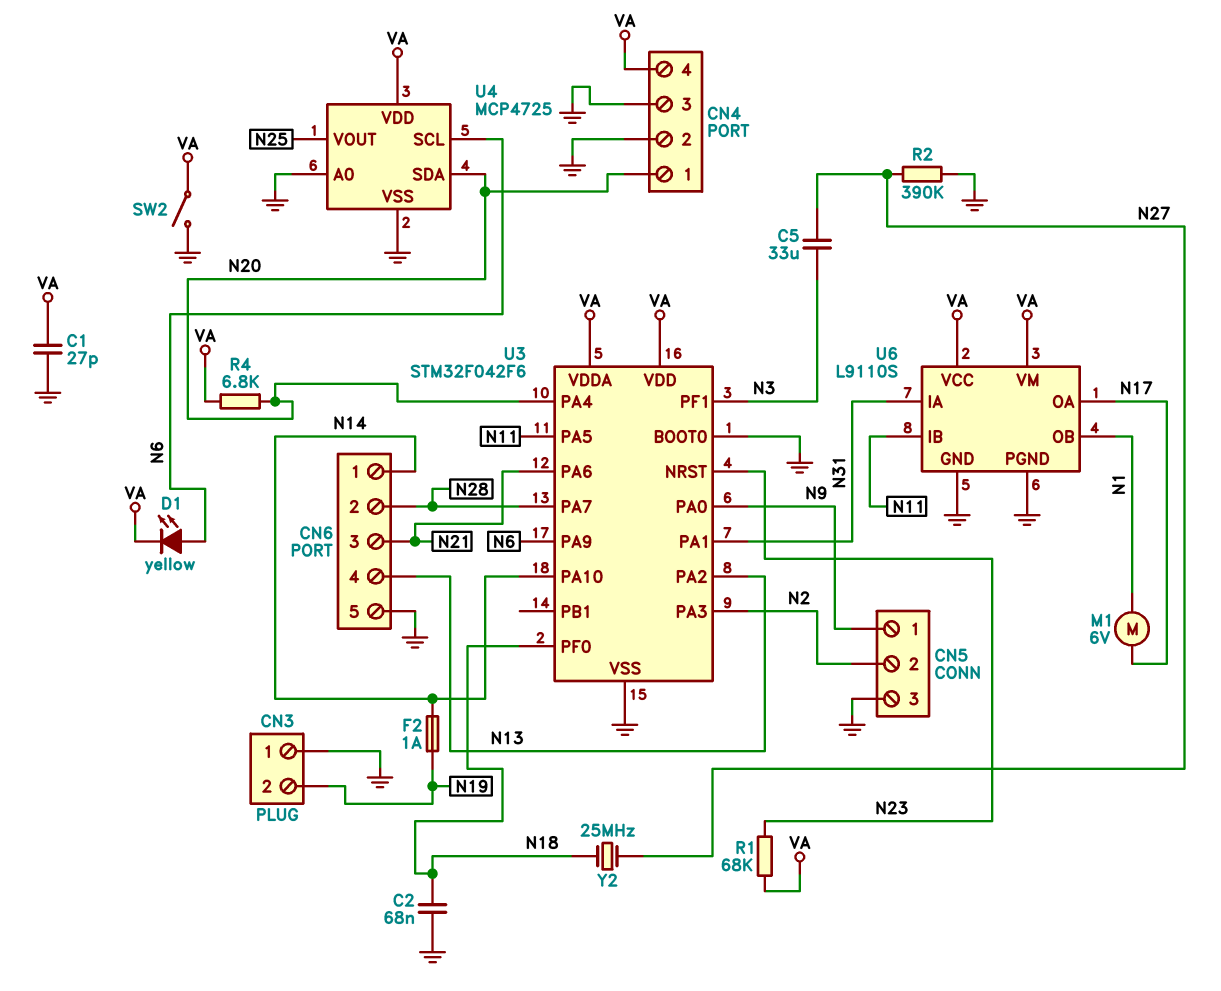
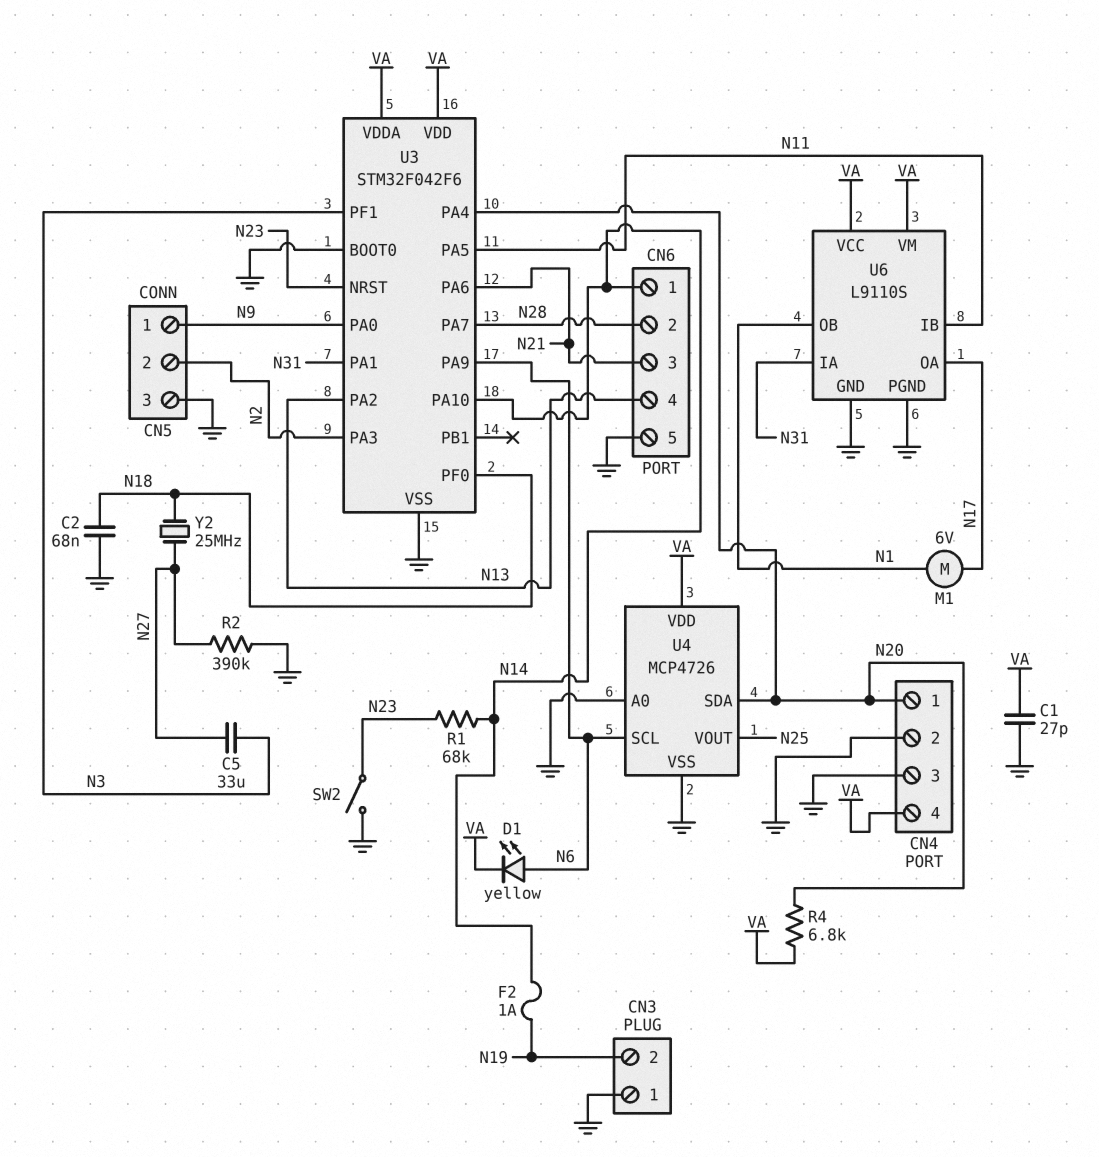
R1: 68k (N23, VA) -> 68k (N14, N23)
SW2: switch (GND, VA) -> switch (GND, N23)
U4: MCP4725 -> MCP4726

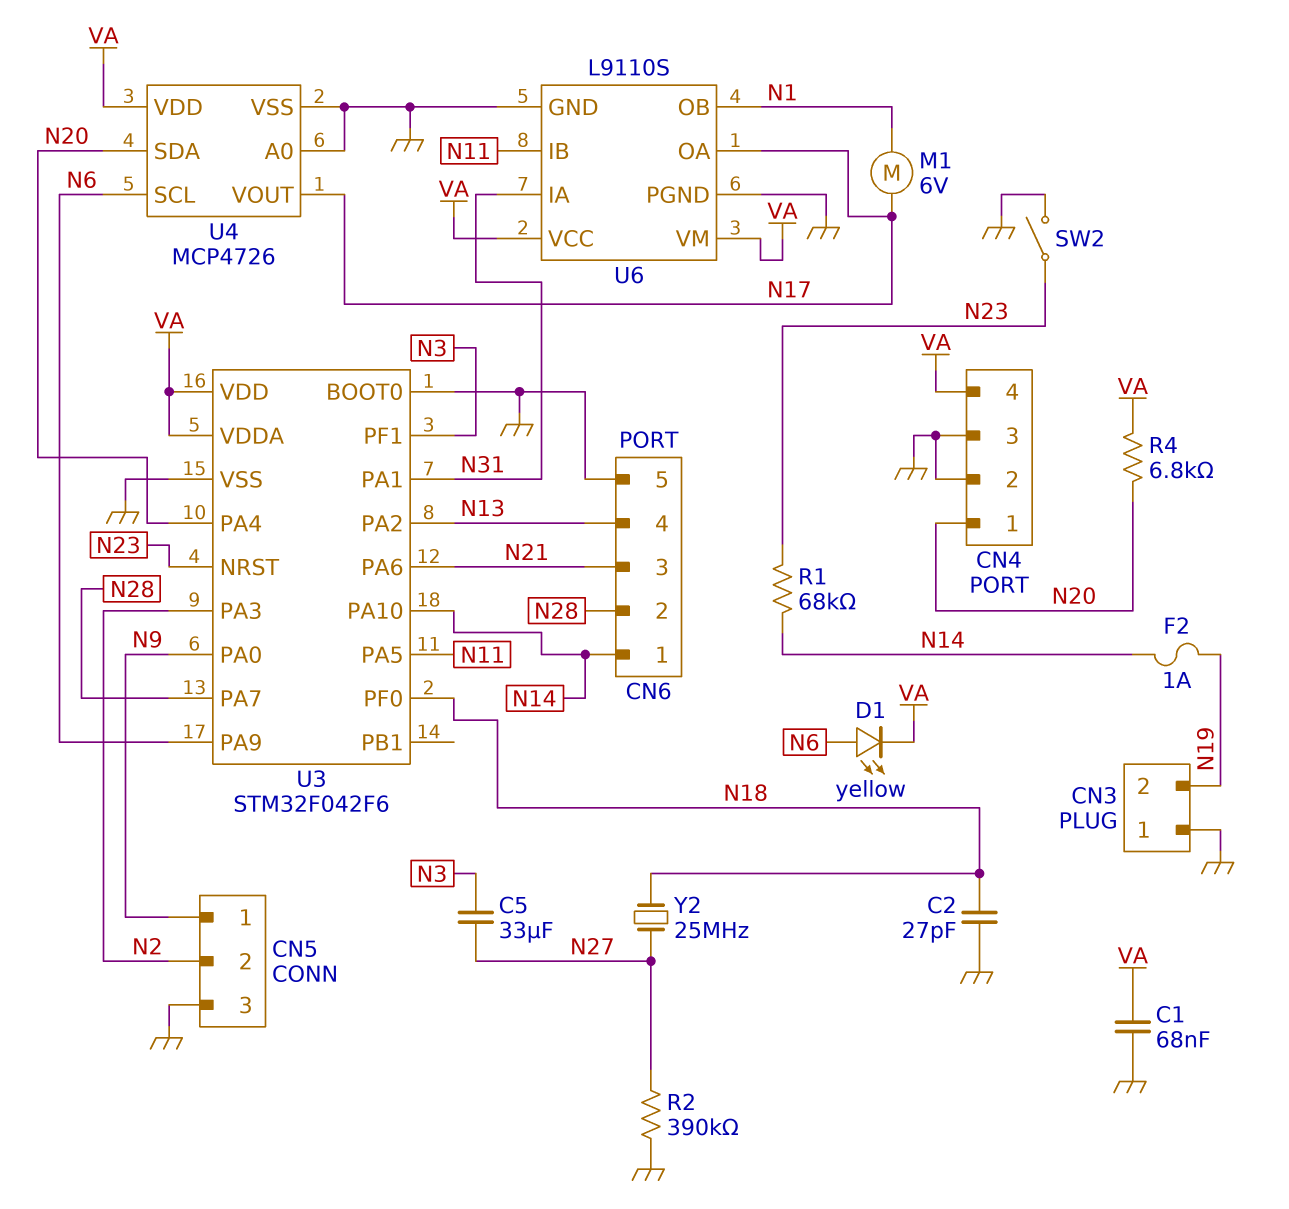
C1: 27pF (GND, VA) -> 68nF (GND, VA)
C2: 68nF (GND, N18) -> 27pF (GND, N18)
U4 pin VOUT: N25 -> N17

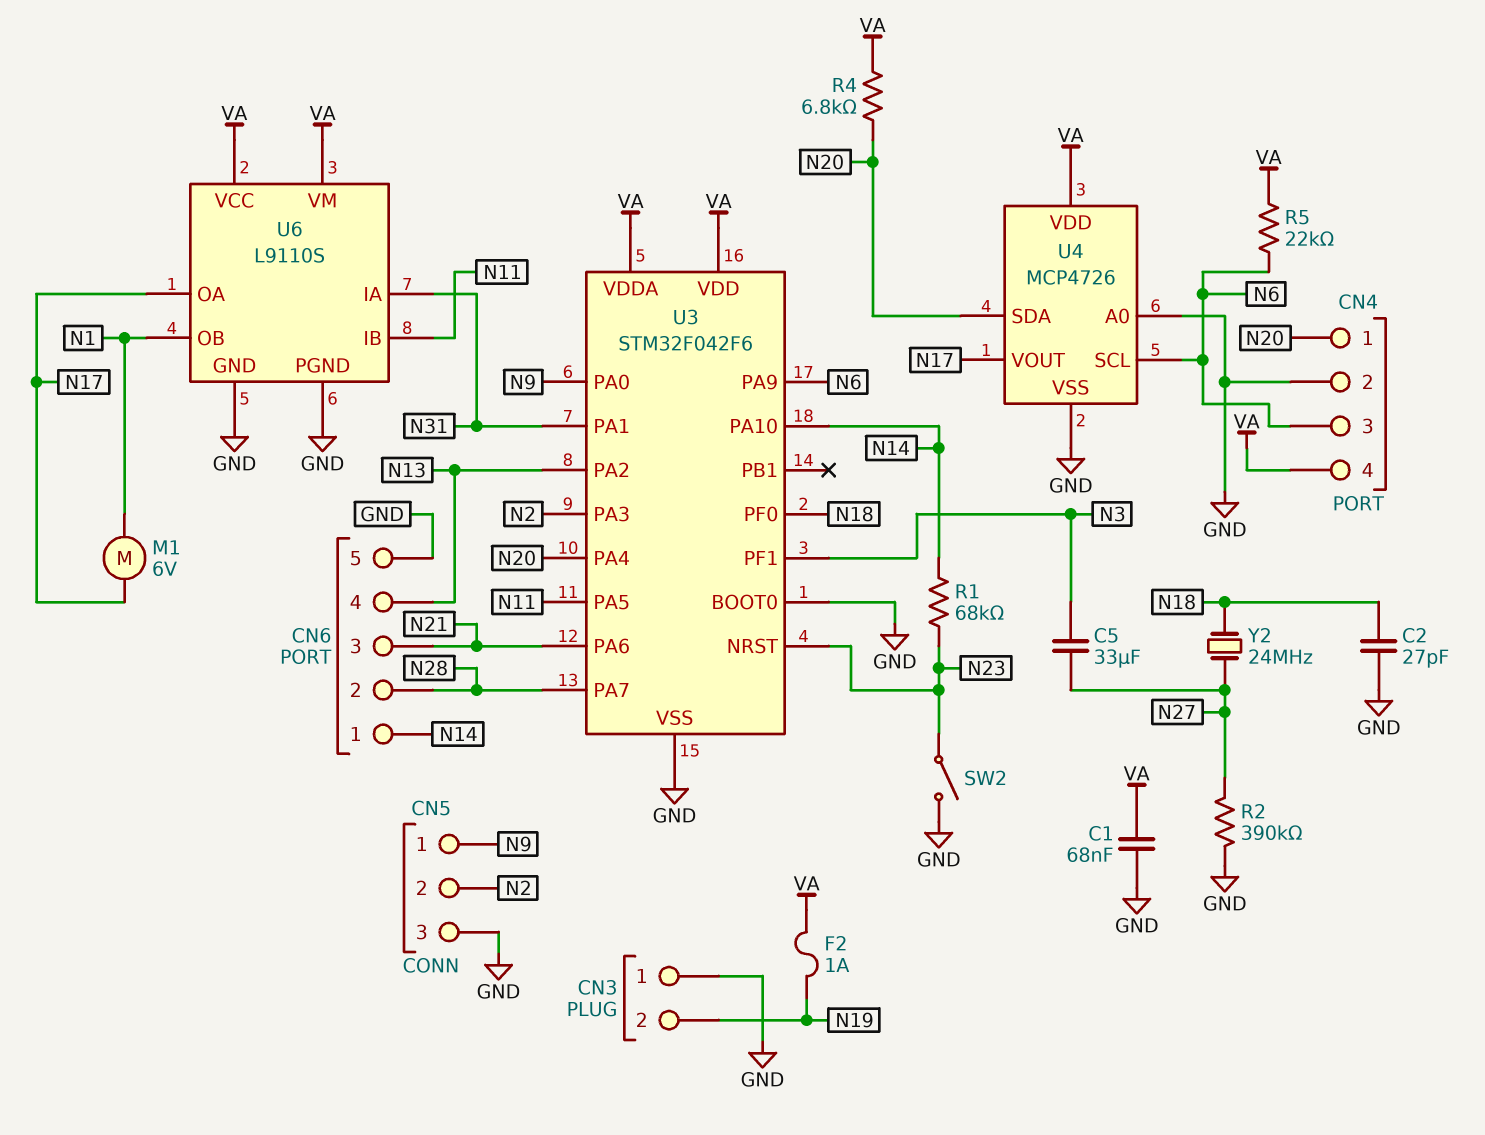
CN4 pin 3: GND -> N6
D1: LED yellow (A N6, K VA) -> none
F2: 1A (N14, N19) -> 1A (N19, VA)
R5: none -> 22k (N6, VA)
Y2: 25MHz (N18, N27) -> 24MHz (N18, N27)

